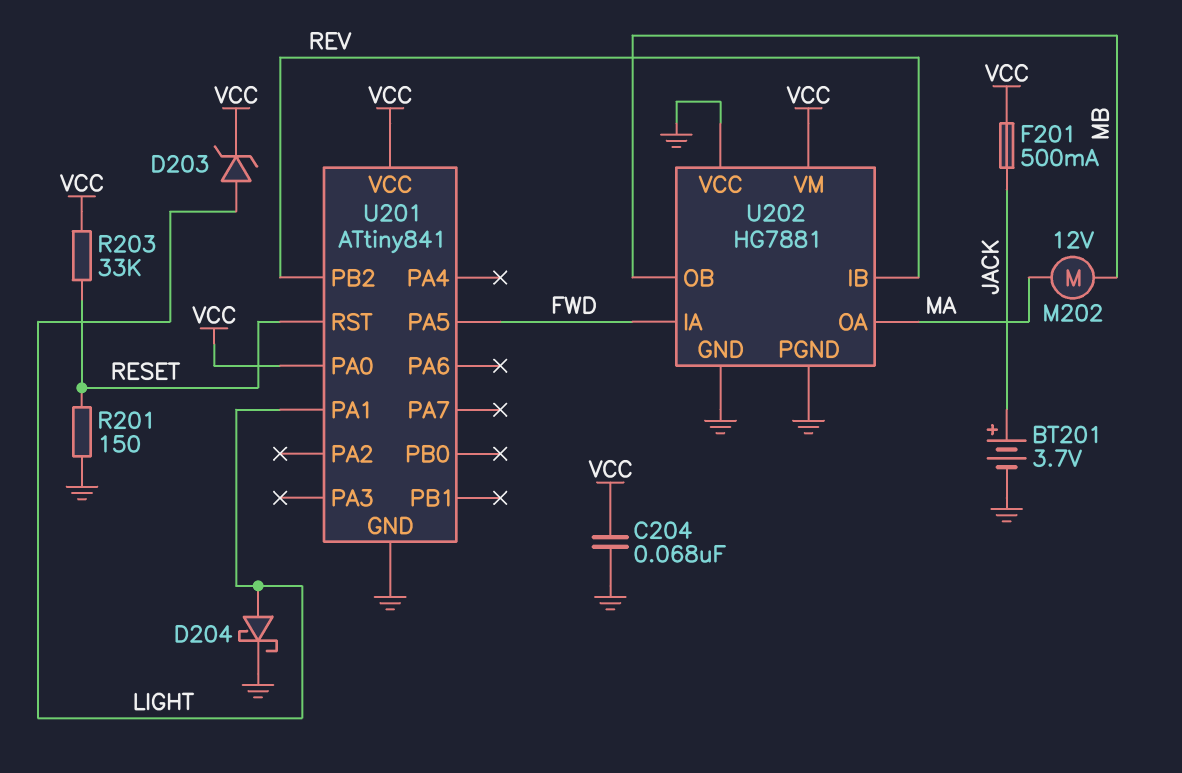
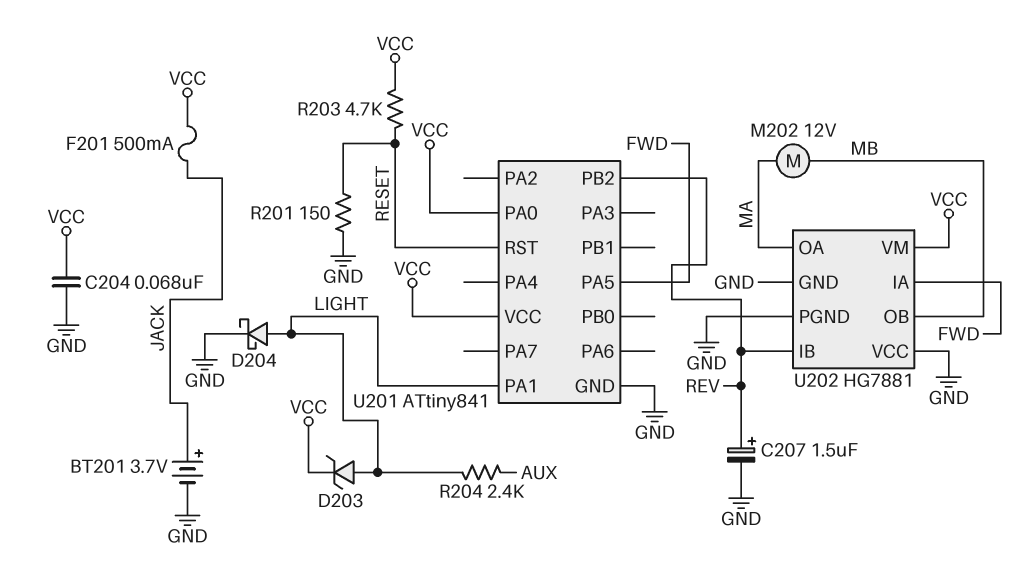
C207: none -> 1.5uF (plus REV, minus GND)
R203: 33k (RESET, VCC) -> 4.7k (RESET, VCC)
R204: none -> 2.4k (AUX, LIGHT)

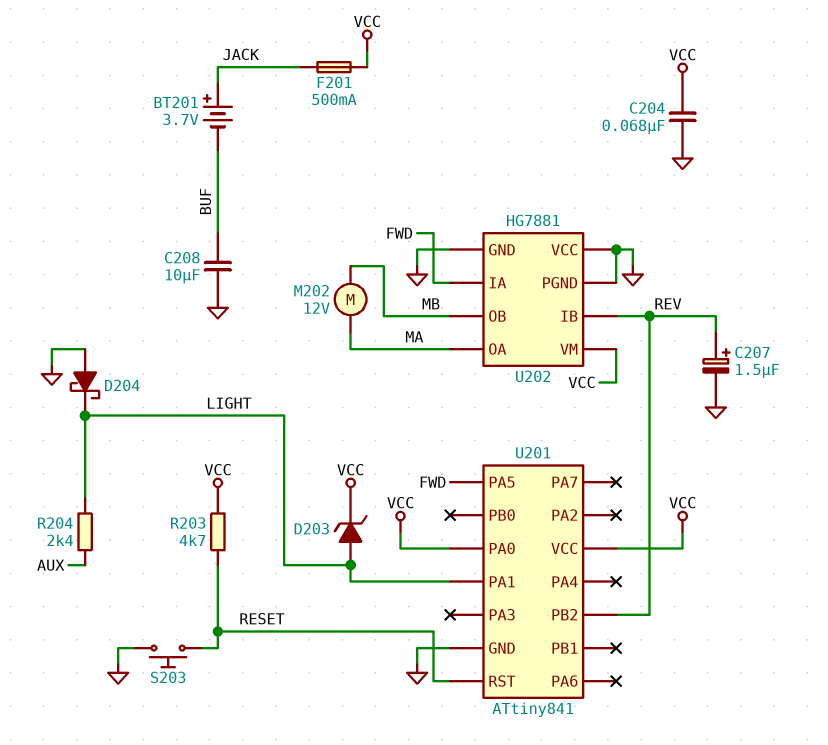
BT201: 3.7V (plus JACK, minus GND) -> 3.7V (plus JACK, minus BUF)
C208: none -> 10uF (BUF, GND)
D204: schottky (A LIGHT, K GND) -> schottky (A GND, K LIGHT)
R201: 150 (GND, RESET) -> none
S203: none -> button (GND, RESET)

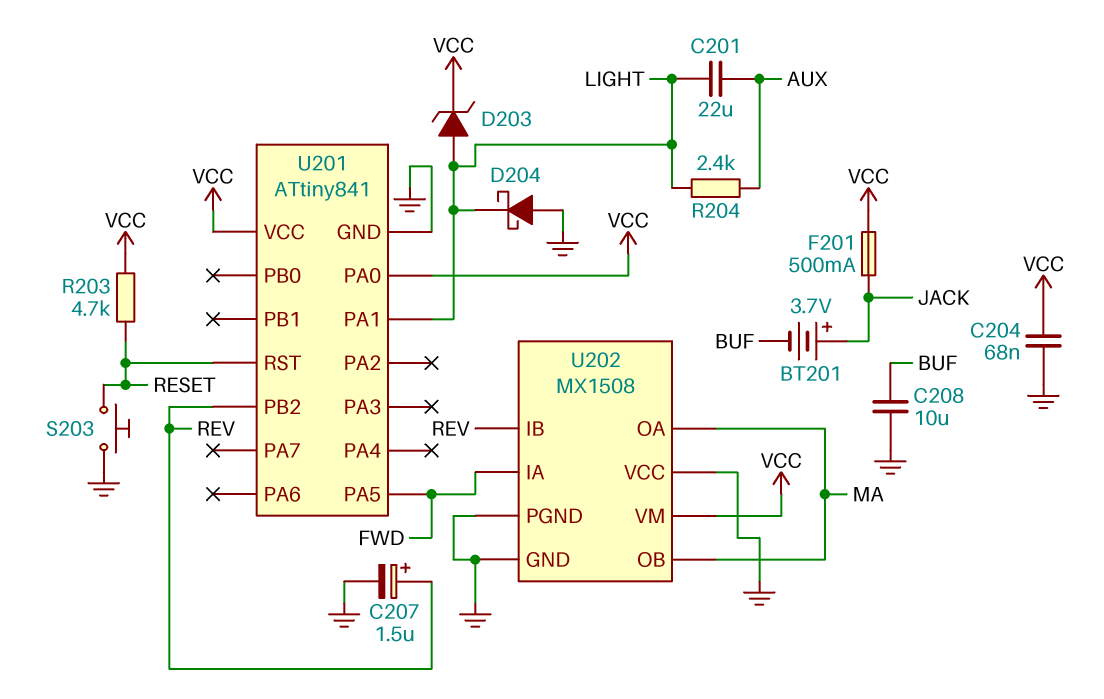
C201: none -> 22uF (AUX, LIGHT)
M202: motor 12V (MA, MB) -> none
U202: HG7881 -> MX1508
U202 pin OB: MB -> MA

